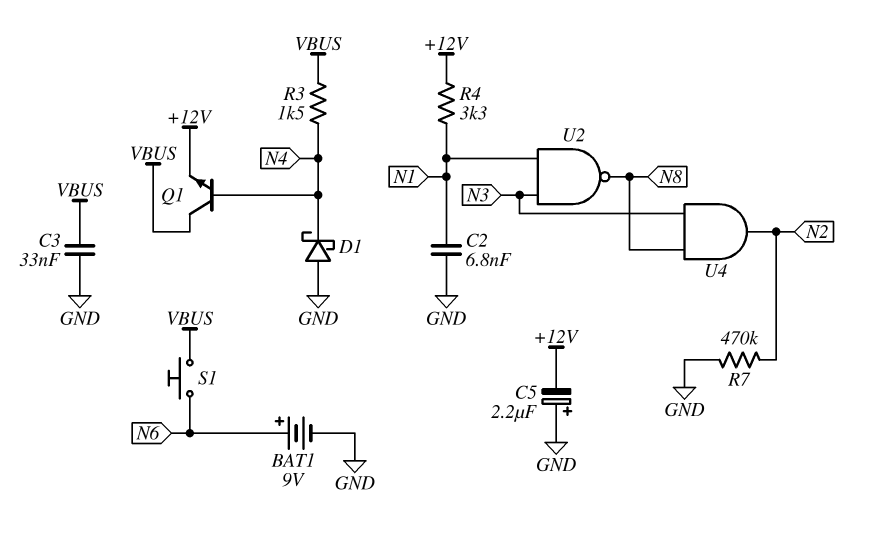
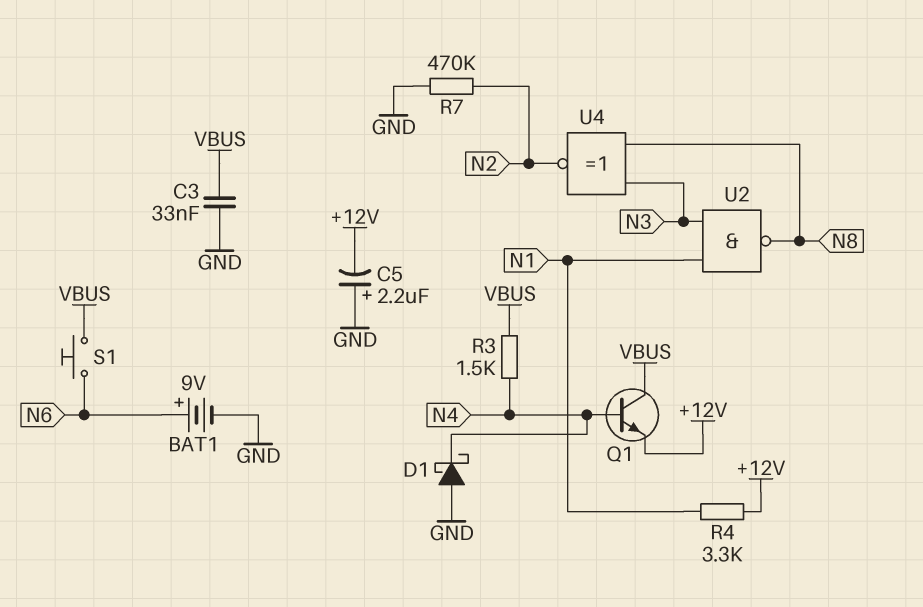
C2: 6.8nF (GND, N1) -> none
U4: AND (in N3, in N8, out N2) -> XNOR (in N3, in N8, out N2)

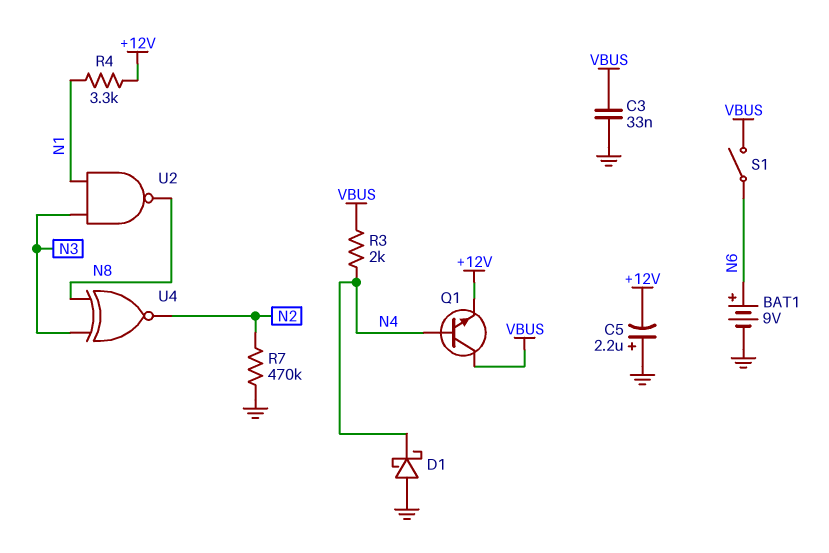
R3: 1.5k (N4, VBUS) -> 2k (N4, VBUS)
S1: button (N6, VBUS) -> switch (N6, VBUS)

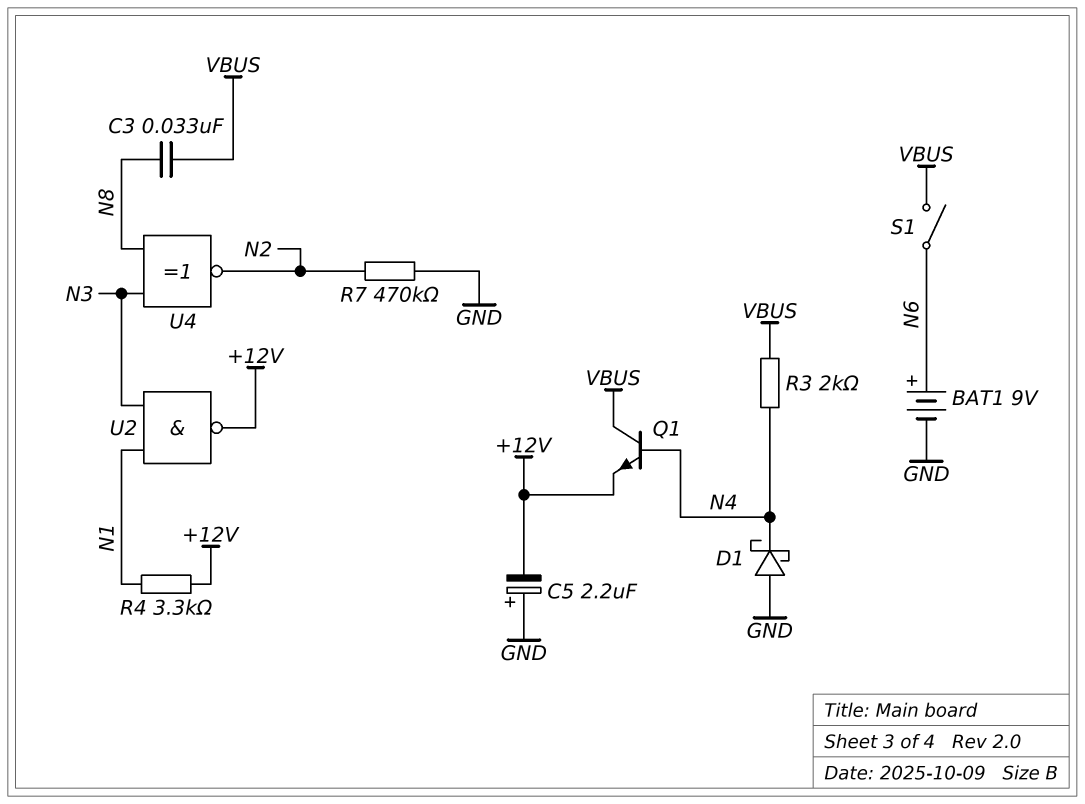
C3: 33nF (GND, VBUS) -> 33nF (N8, VBUS)
U2: NAND (in N1, in N3, out N8) -> NAND (in N1, in N3, out +12V)

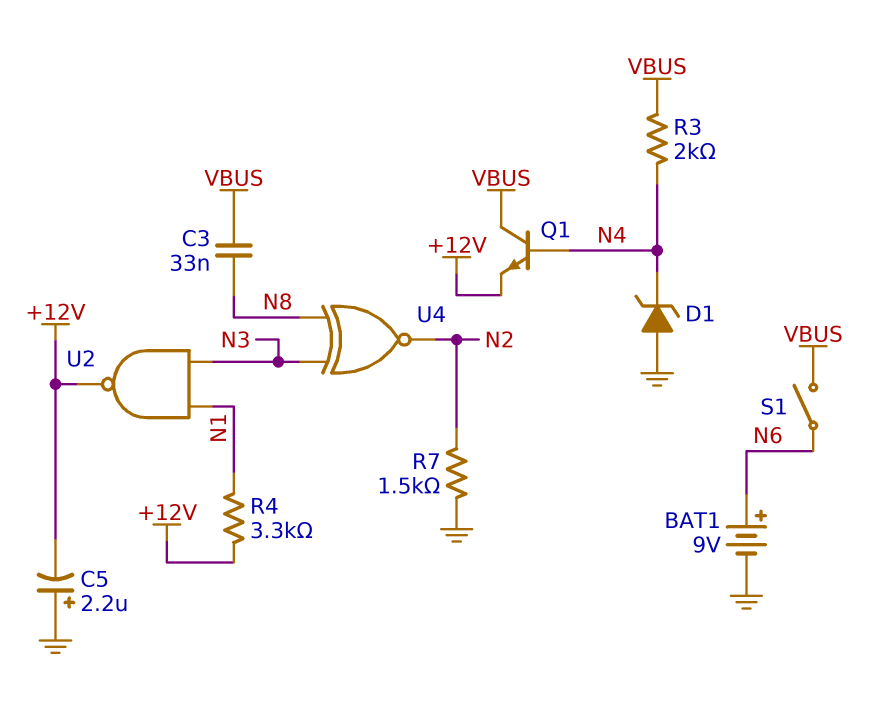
D1: schottky (A GND, K N4) -> zener (A GND, K N4)
R7: 470k (GND, N2) -> 1.5k (GND, N2)

